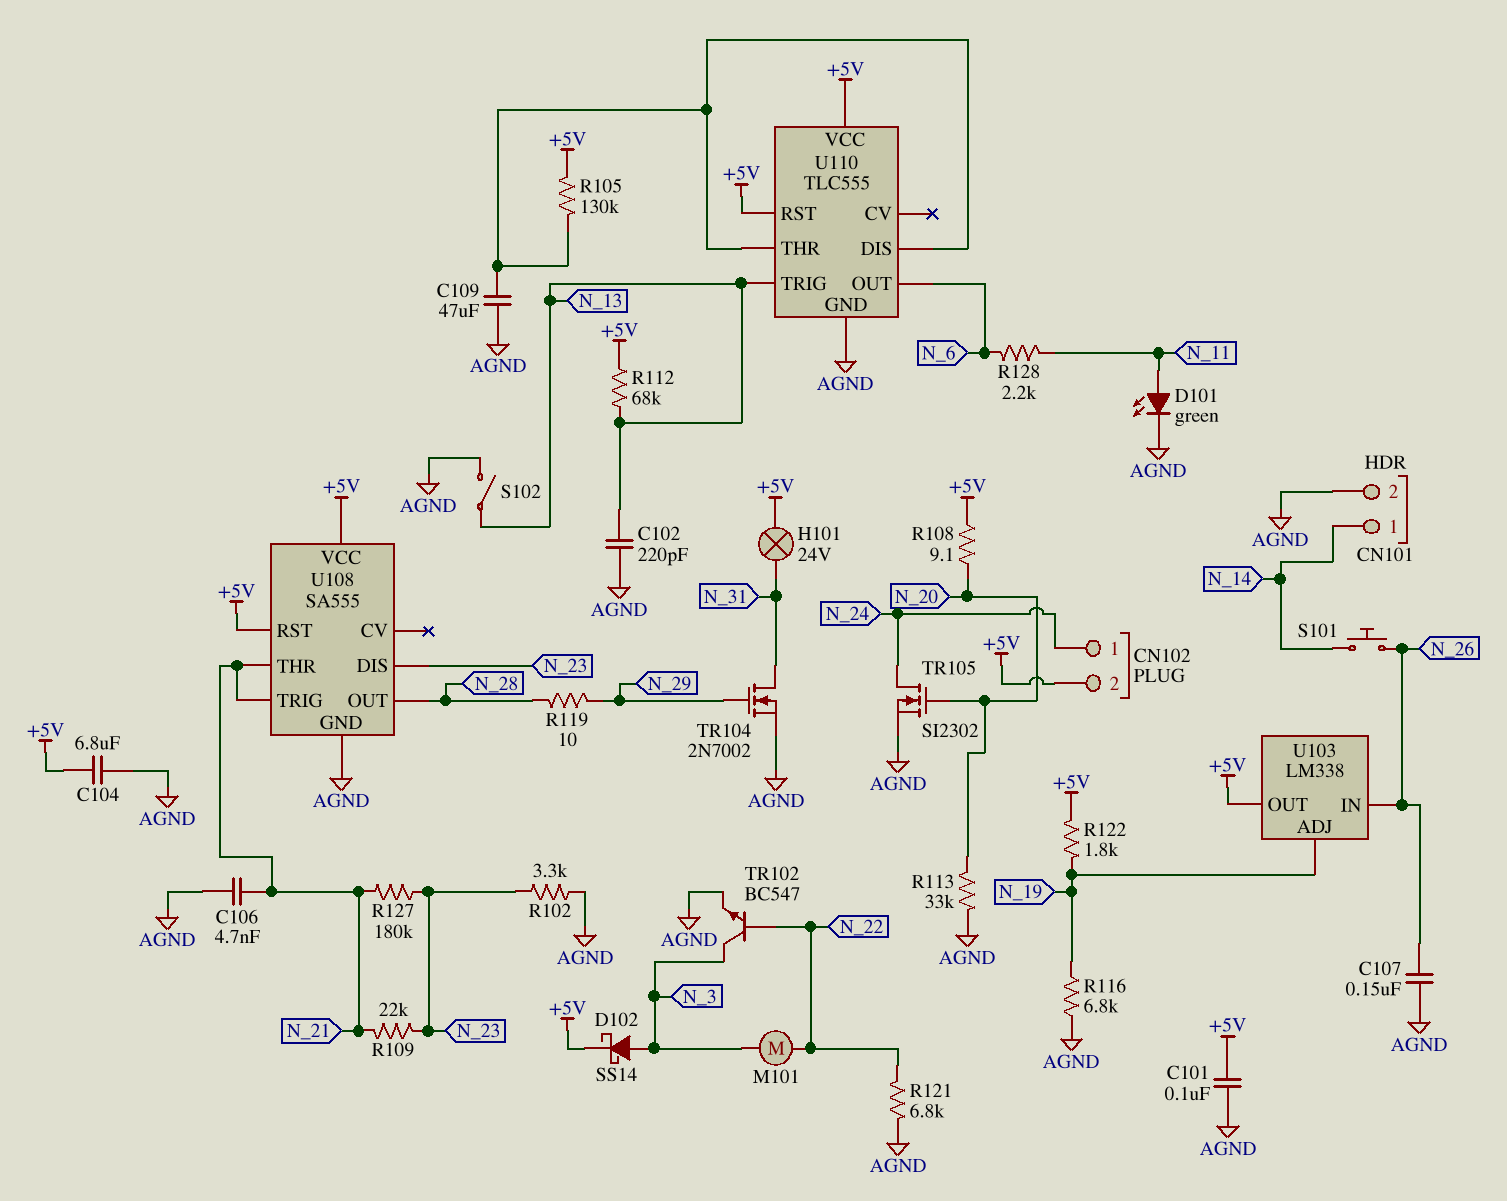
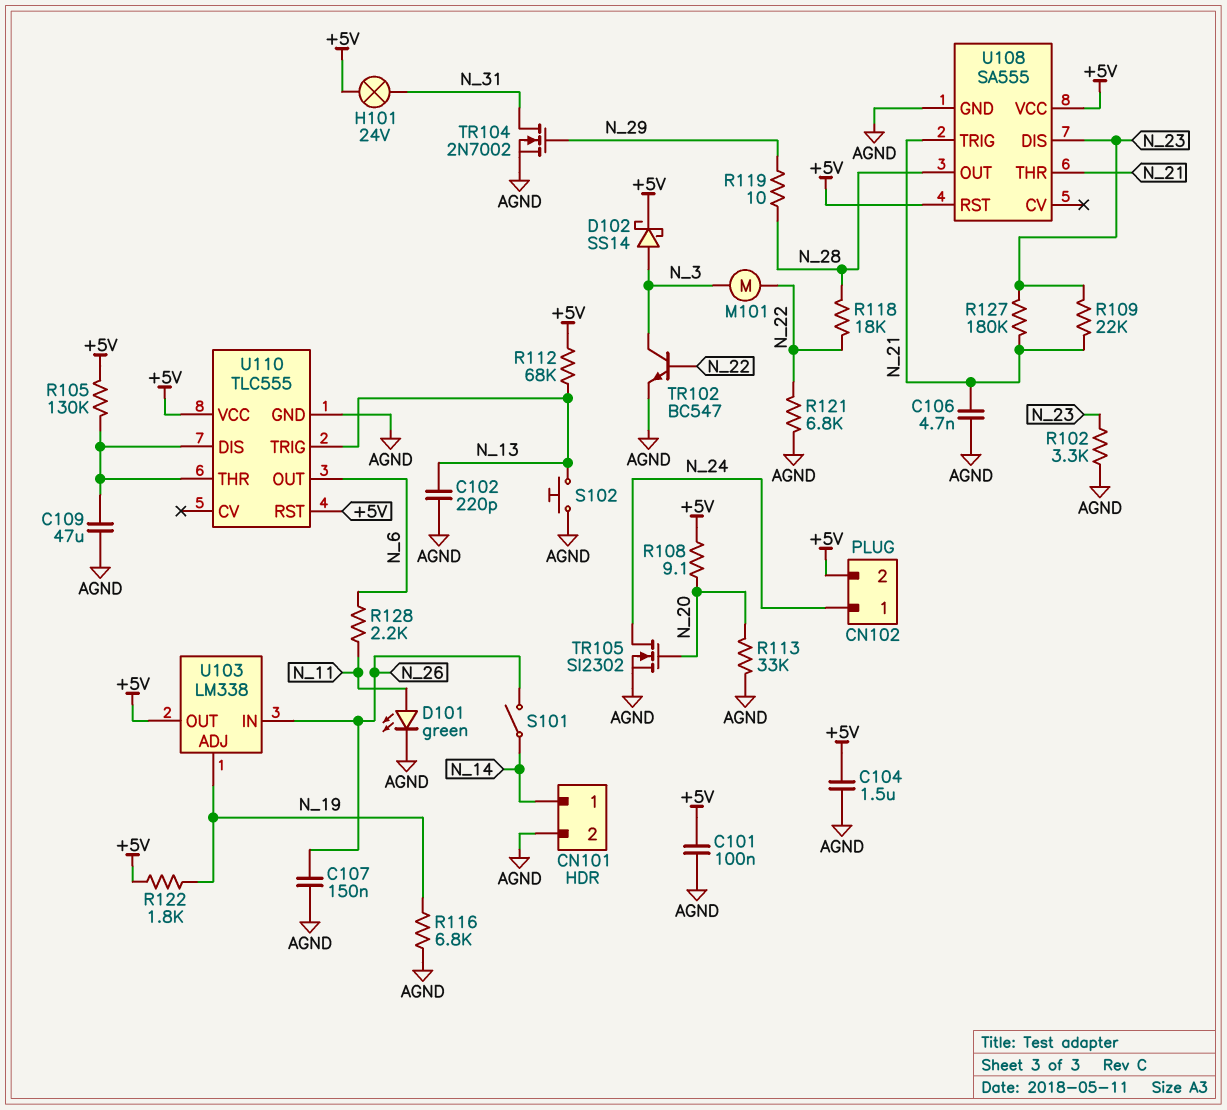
C104: 6.8uF (+5V, AGND) -> 1.5uF (+5V, AGND)
R118: none -> 18k (N_22, N_28)
S101: button (N_14, N_26) -> switch (N_14, N_26)
S102: switch (AGND, N_13) -> button (AGND, N_13)

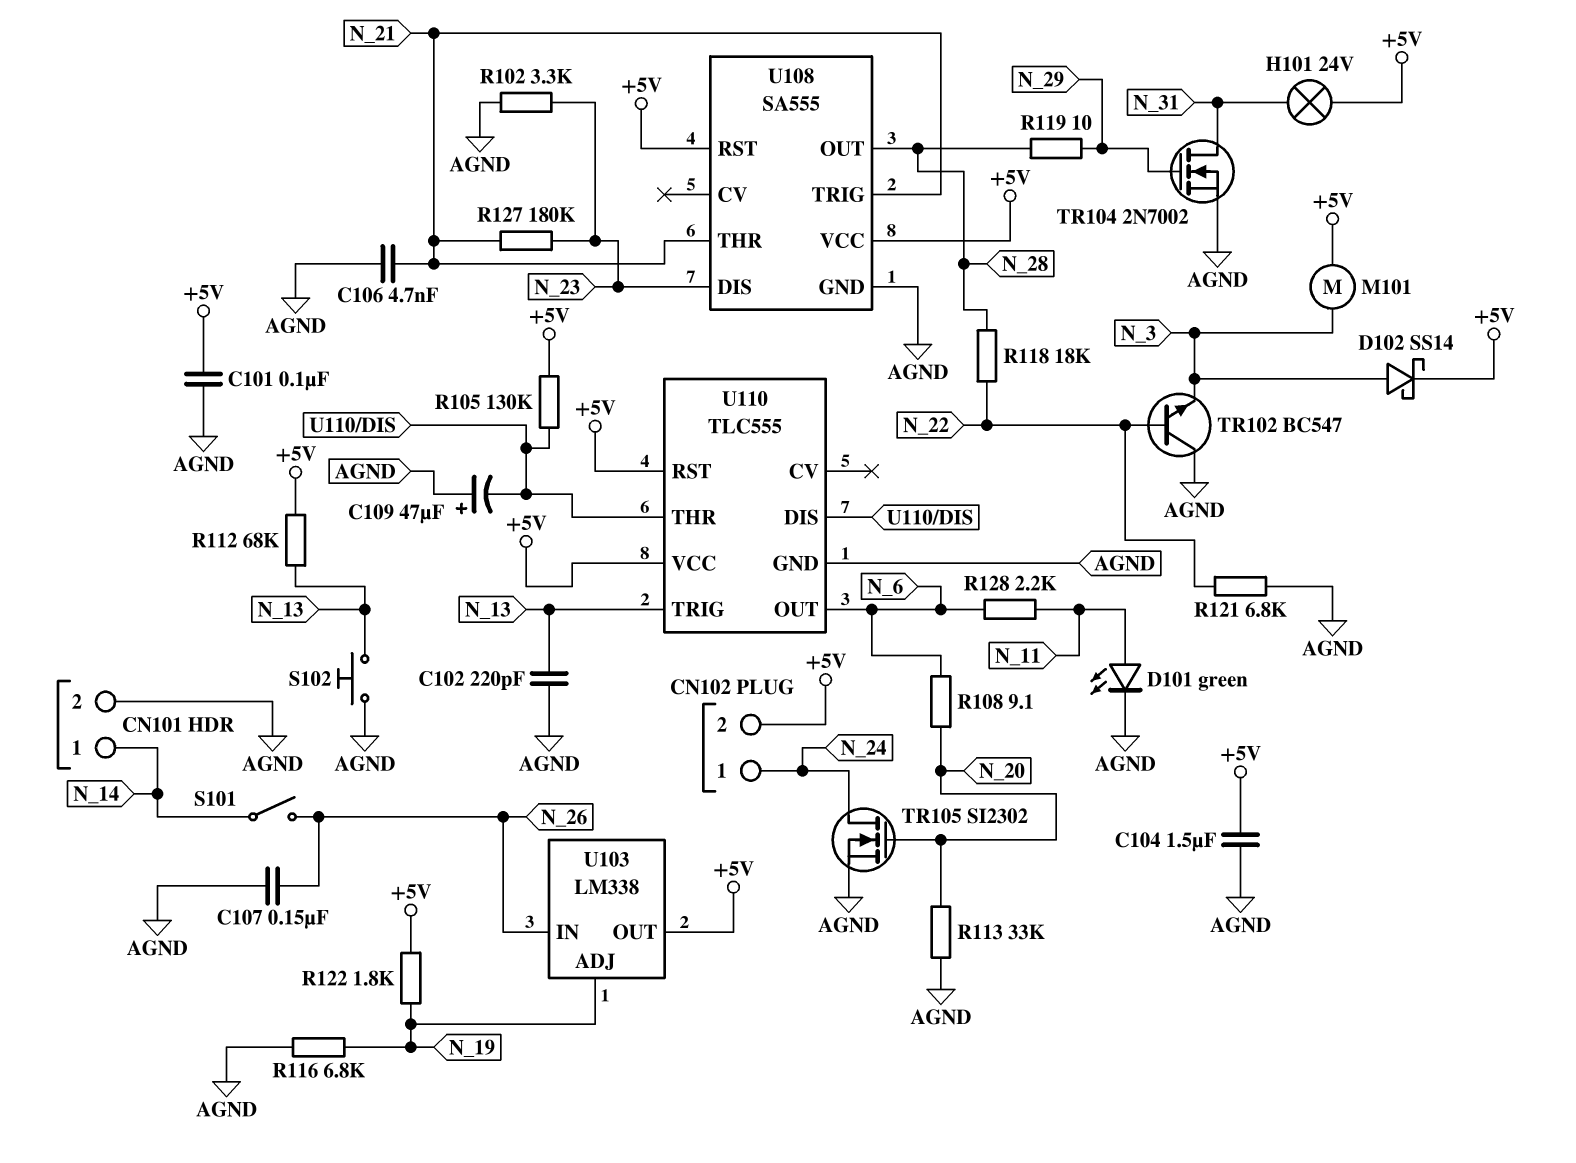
C109: 47uF (AGND, U110/DIS) -> 47uF (plus AGND, minus U110/DIS)
M101: motor (N_3, N_22) -> motor (+5V, N_3)
R108: 9.1 (+5V, N_20) -> 9.1 (N_6, N_20)
R109: 22k (N_21, N_23) -> none
TR102: NPN BC547 (B N_22, C N_3, E AGND) -> NPN BC547 (B N_22, C AGND, E N_3)

